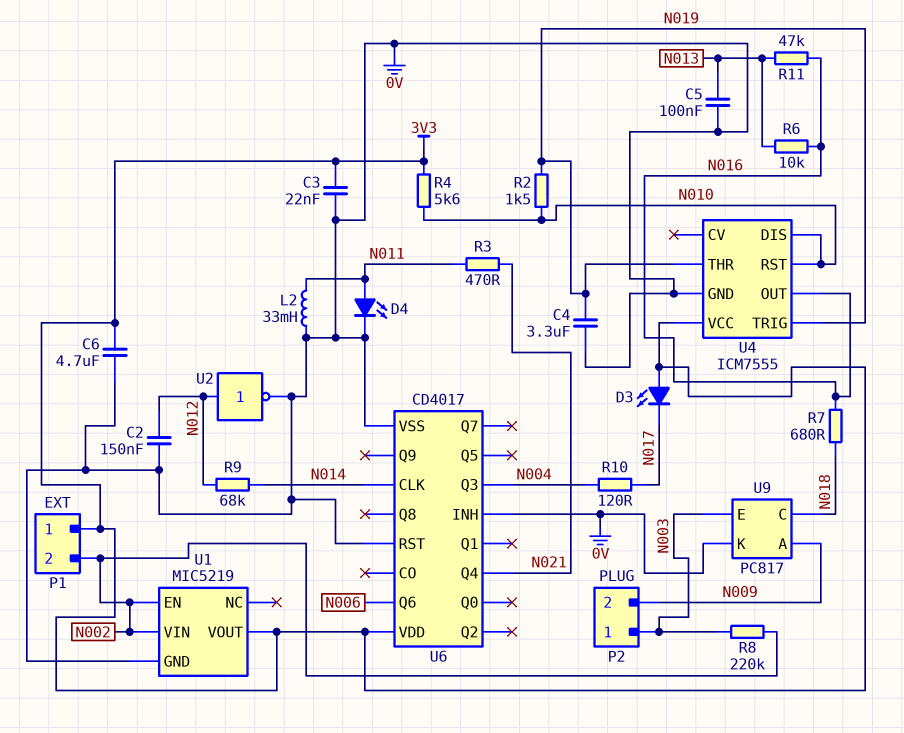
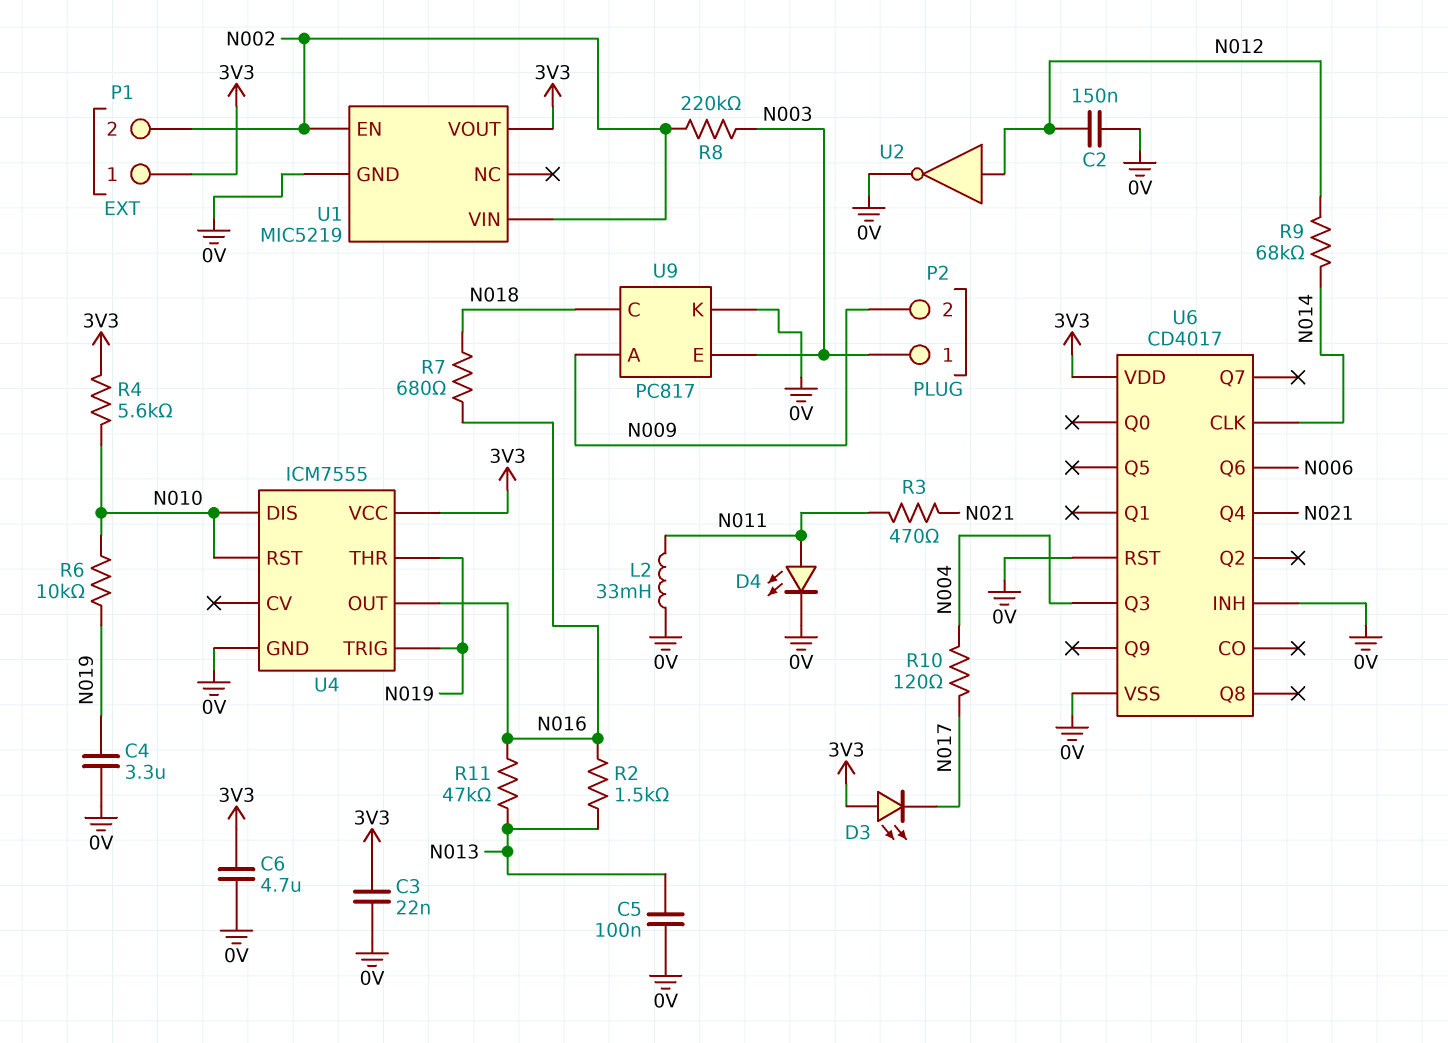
R2: 1.5k (N010, N019) -> 1.5k (N013, N016)
R6: 10k (N013, N016) -> 10k (N010, N019)

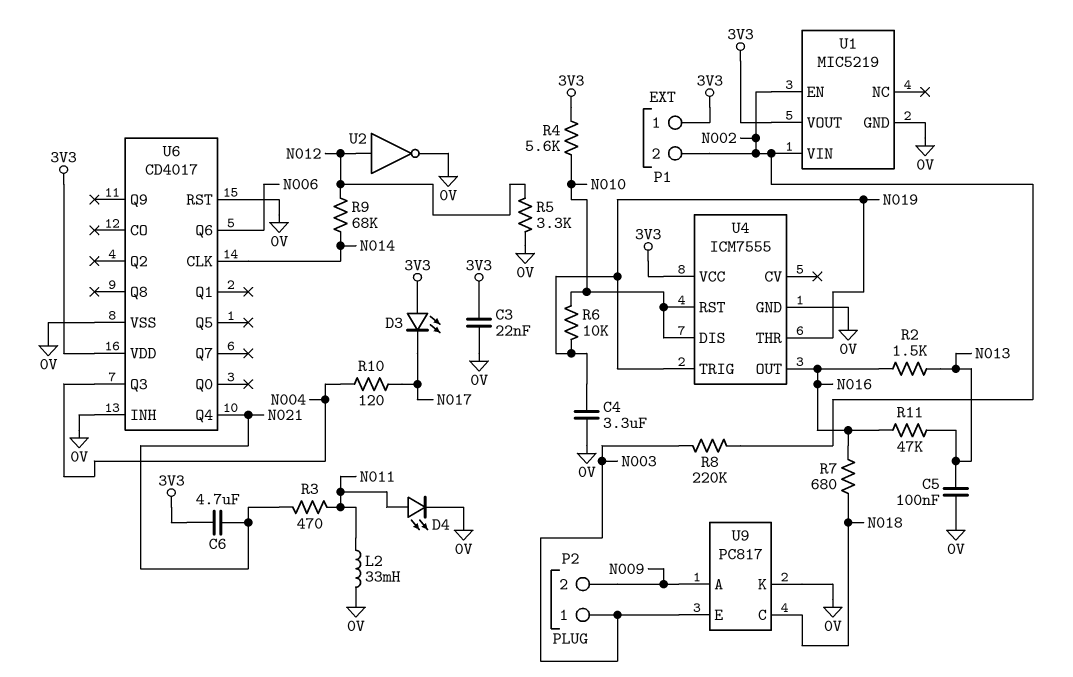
C2: 150nF (0V, N012) -> none
C6: 4.7uF (0V, 3V3) -> 4.7uF (3V3, N021)
R5: none -> 3.3k (0V, N012)

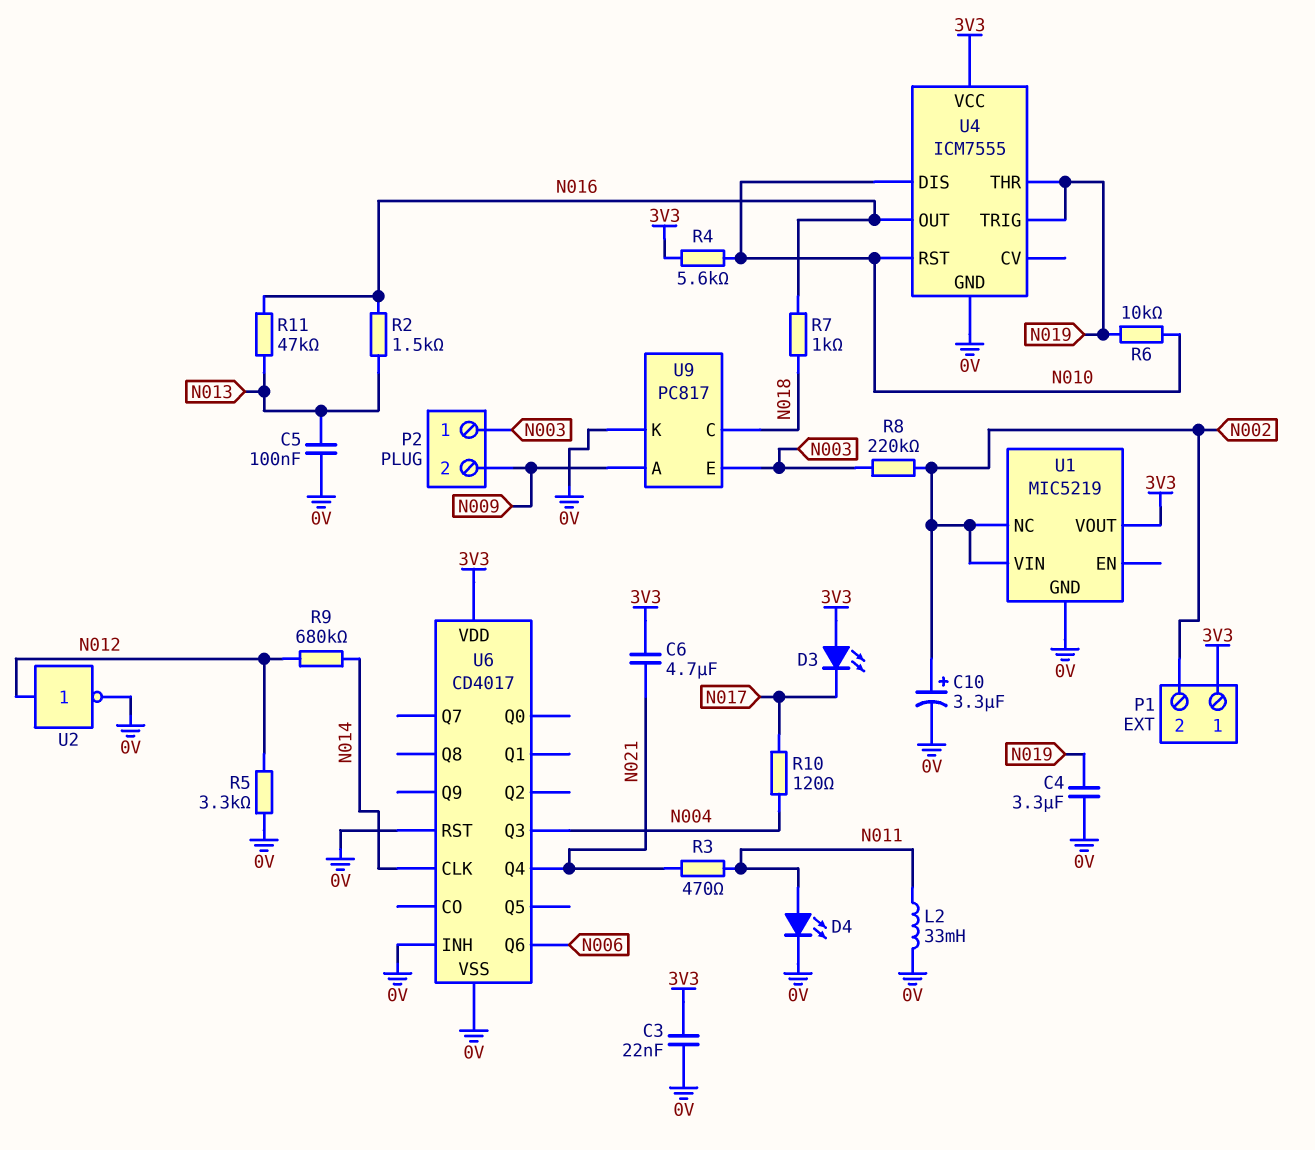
C10: none -> 3.3uF (plus N002, minus 0V)
R7: 680 (N016, N018) -> 1k (N016, N018)
R9: 68k (N012, N014) -> 680k (N012, N014)
U1 pin EN: N002 -> none
U1 pin NC: none -> N002

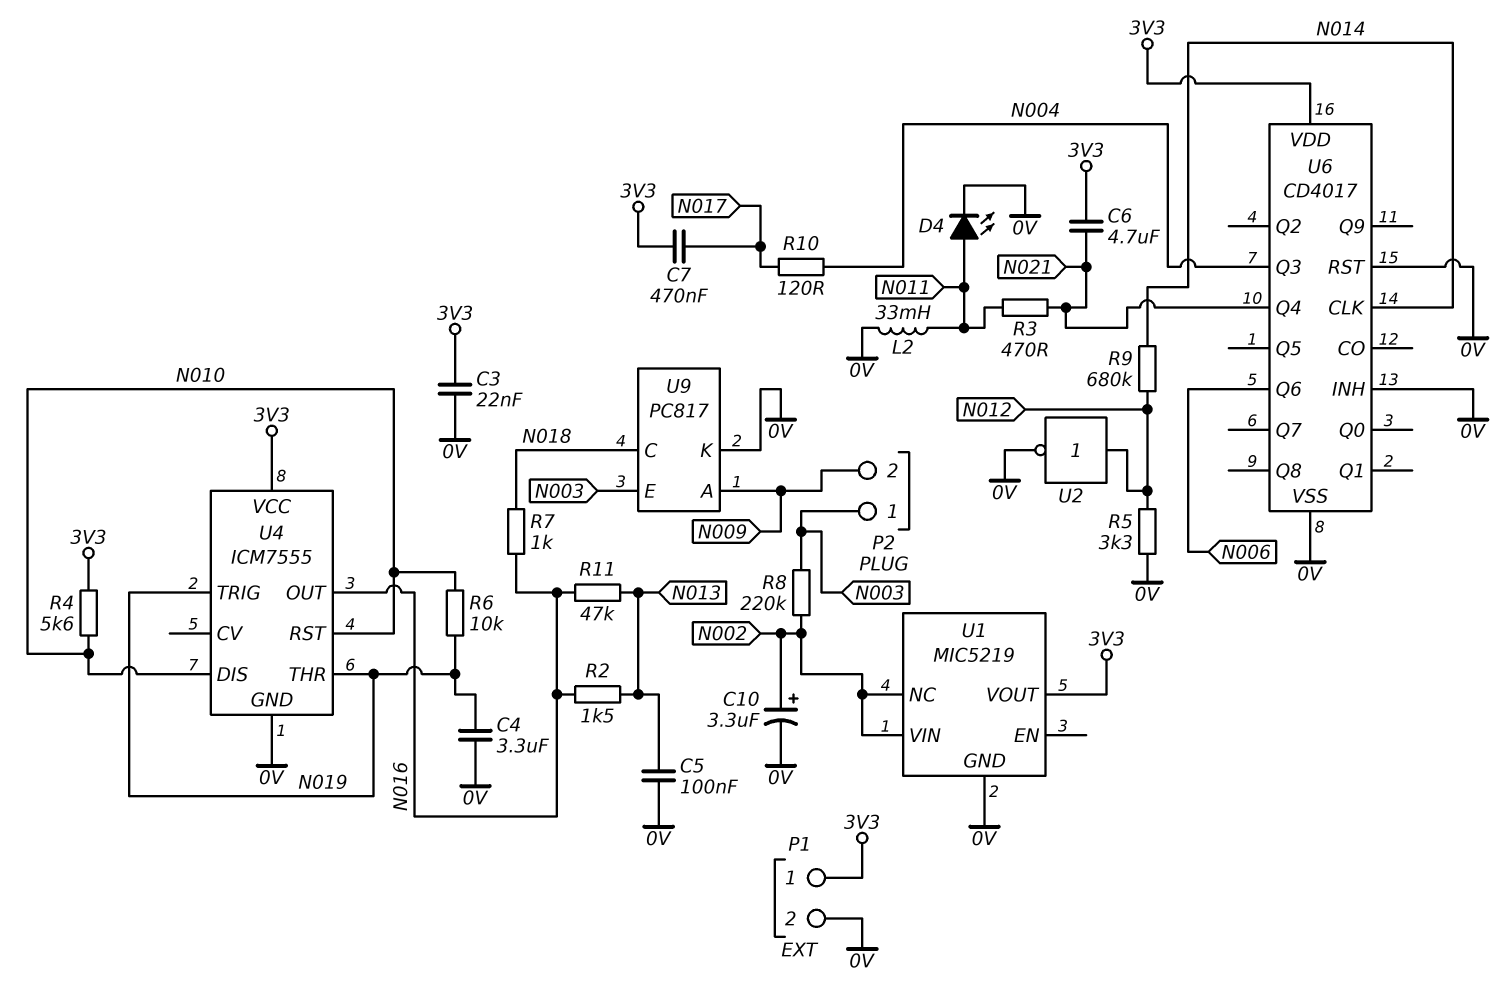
C7: none -> 470nF (3V3, N017)
D3: LED (A 3V3, K N017) -> none
P1 pin 2: N002 -> 0V

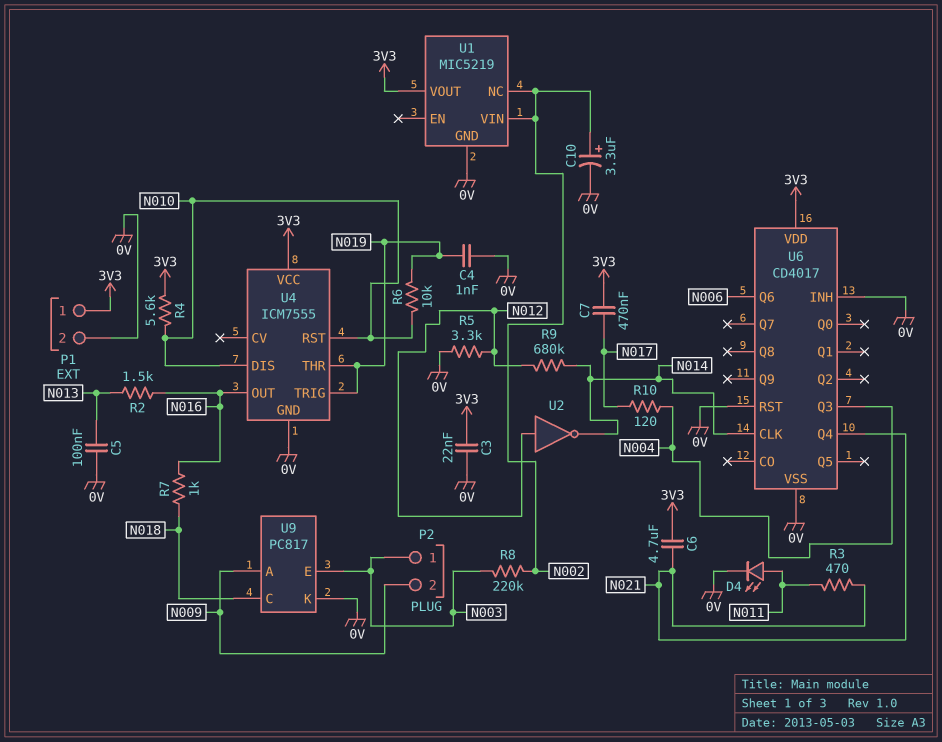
C4: 3.3uF (0V, N019) -> 1nF (0V, N019)
L2: 33mH (0V, N011) -> none
R11: 47k (N013, N016) -> none
U2: NOT (in N012, out 0V) -> NOT (in N012, out N014)

